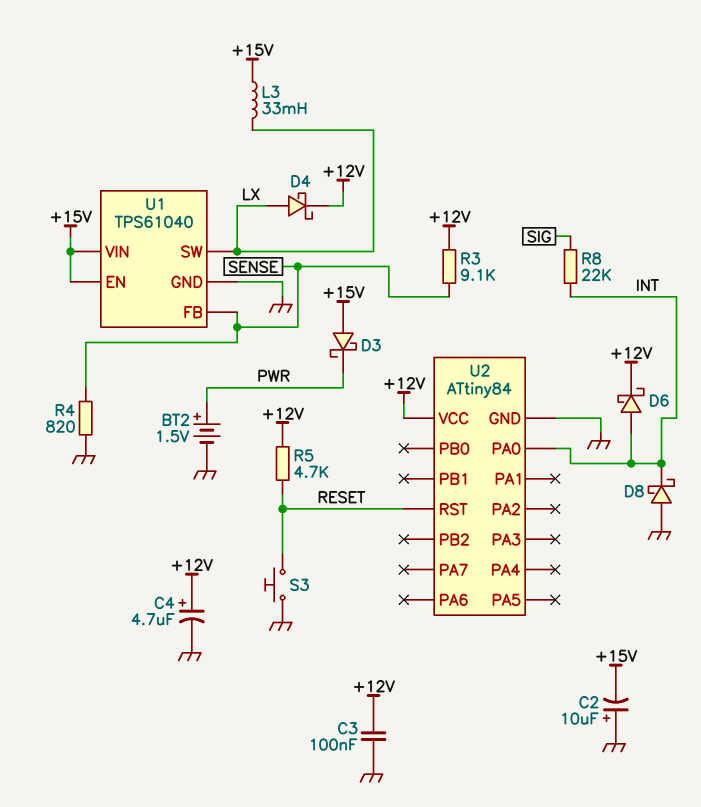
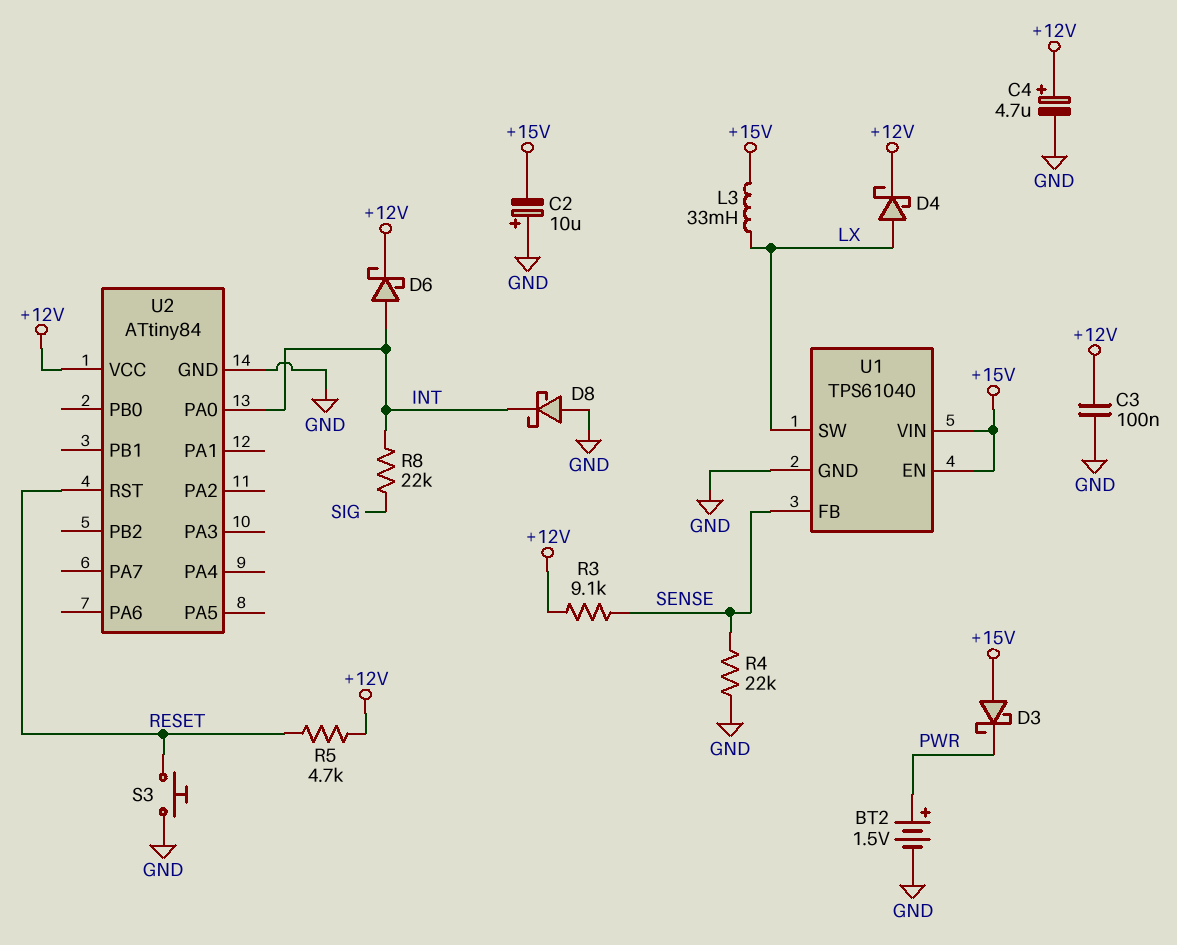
R4: 820 (GND, SENSE) -> 22k (GND, SENSE)

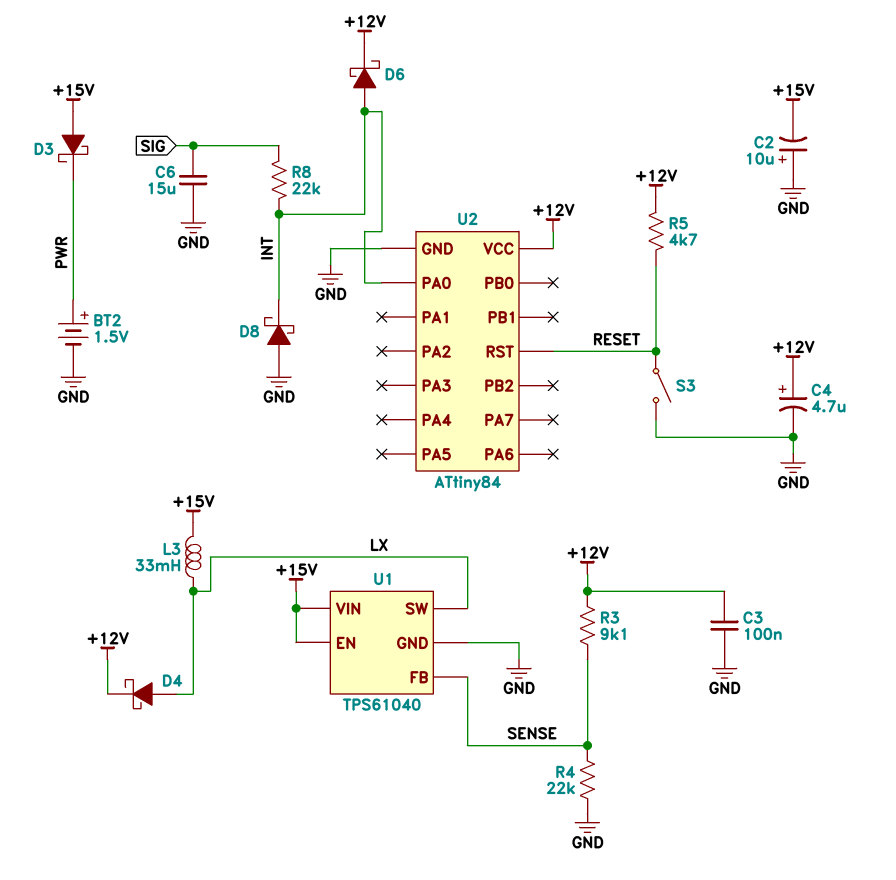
C6: none -> 15uF (GND, SIG)
S3: button (GND, RESET) -> switch (GND, RESET)

